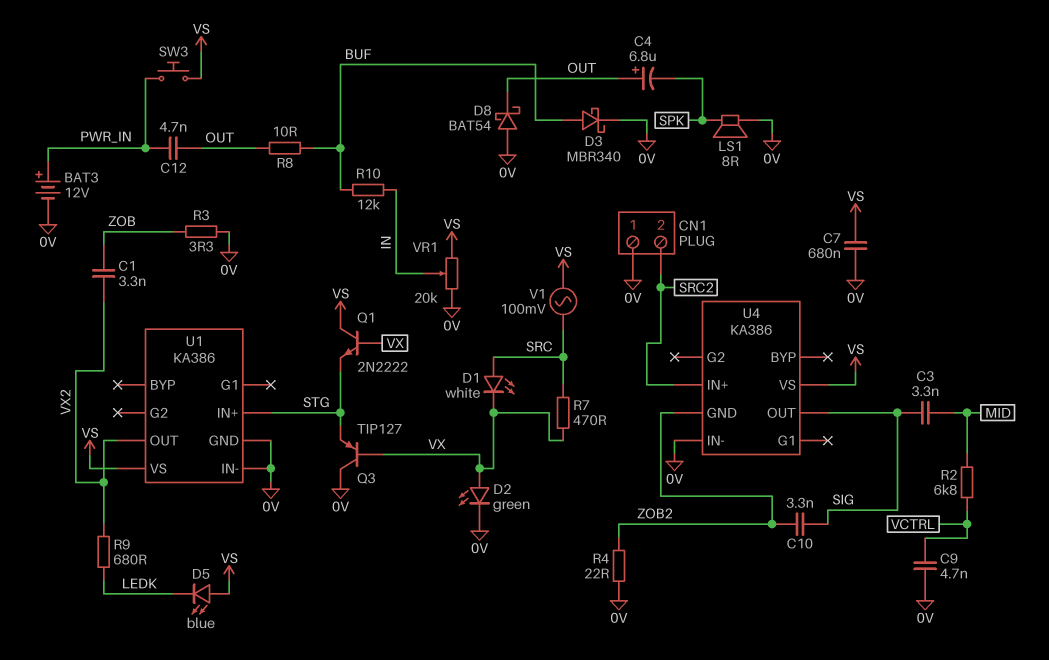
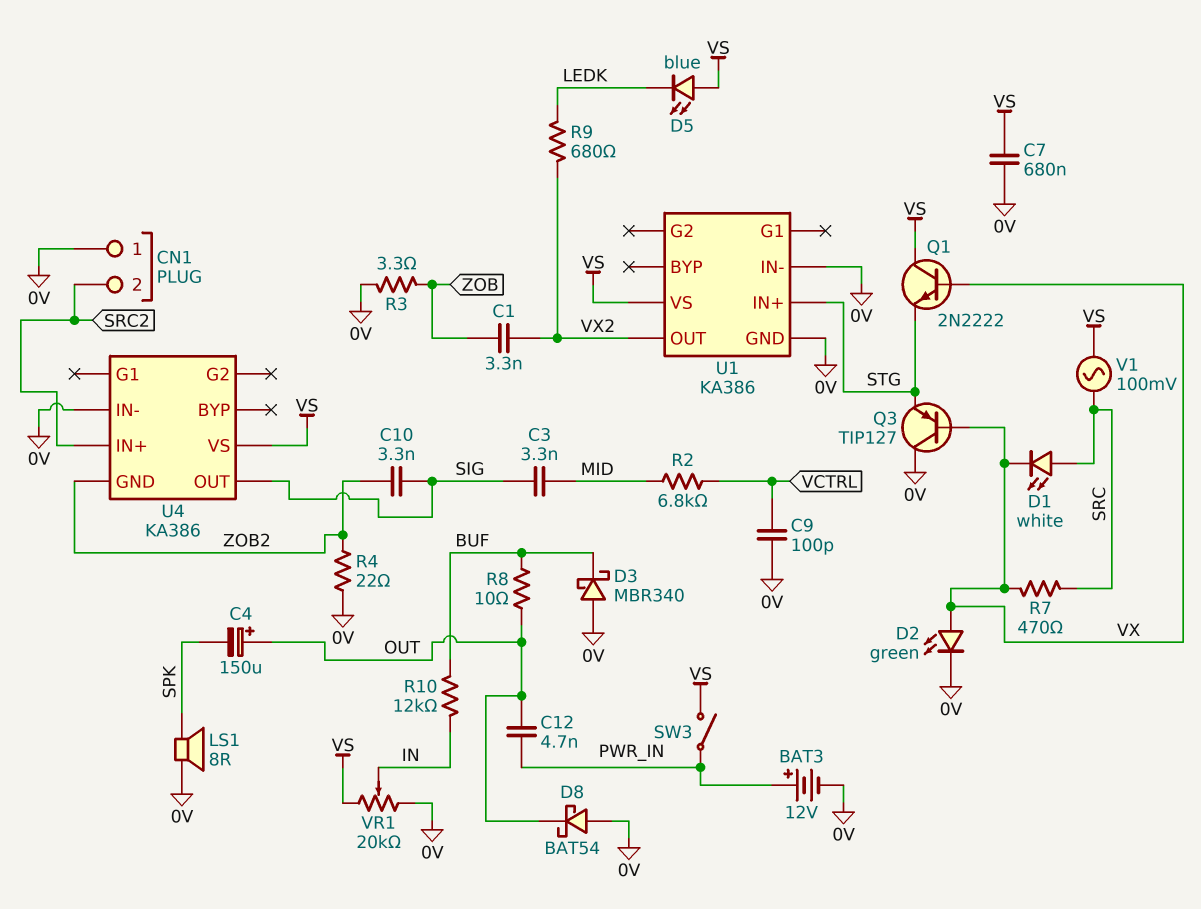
C4: 6.8uF (plus OUT, minus SPK) -> 150uF (plus OUT, minus SPK)
C9: 4.7nF (0V, VCTRL) -> 100pF (0V, VCTRL)
D3: schottky MBR340 (A BUF, K 0V) -> schottky MBR340 (A 0V, K BUF)
SW3: button (PWR_IN, VS) -> switch (PWR_IN, VS)

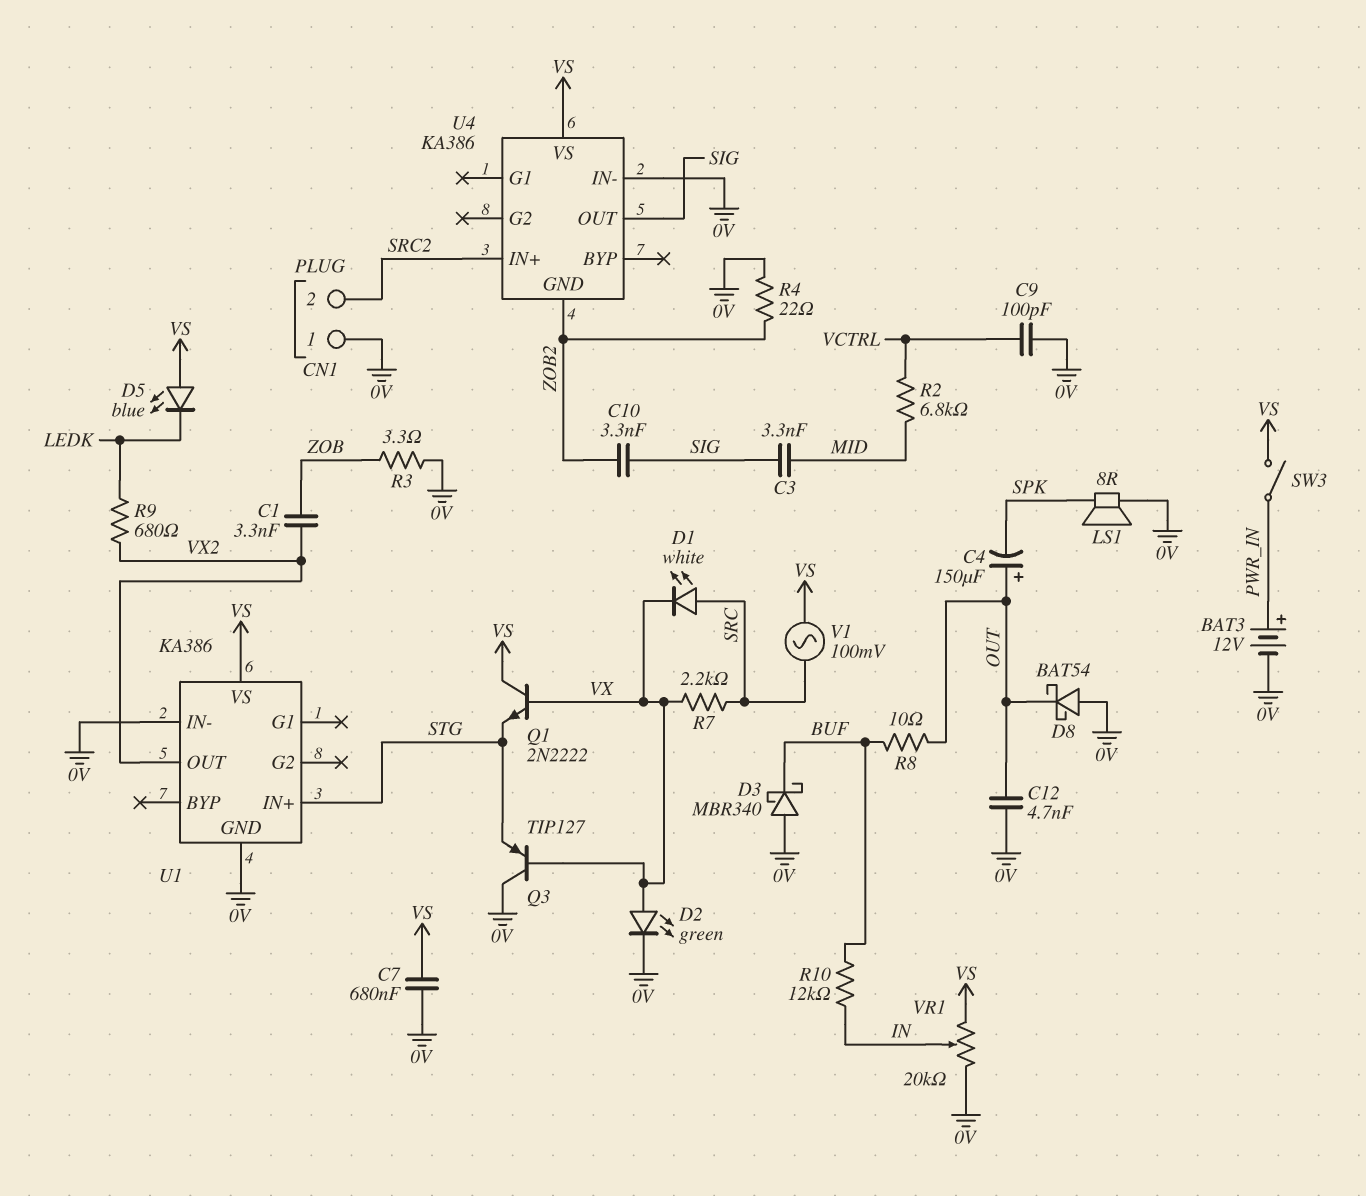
C12: 4.7nF (OUT, PWR_IN) -> 4.7nF (0V, OUT)
R7: 470 (SRC, VX) -> 2.2k (SRC, VX)

